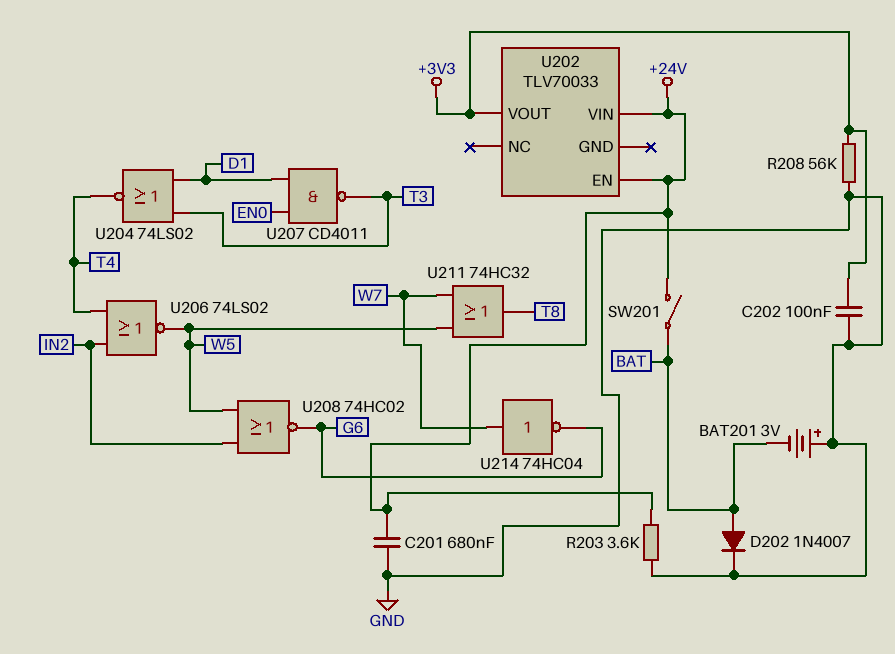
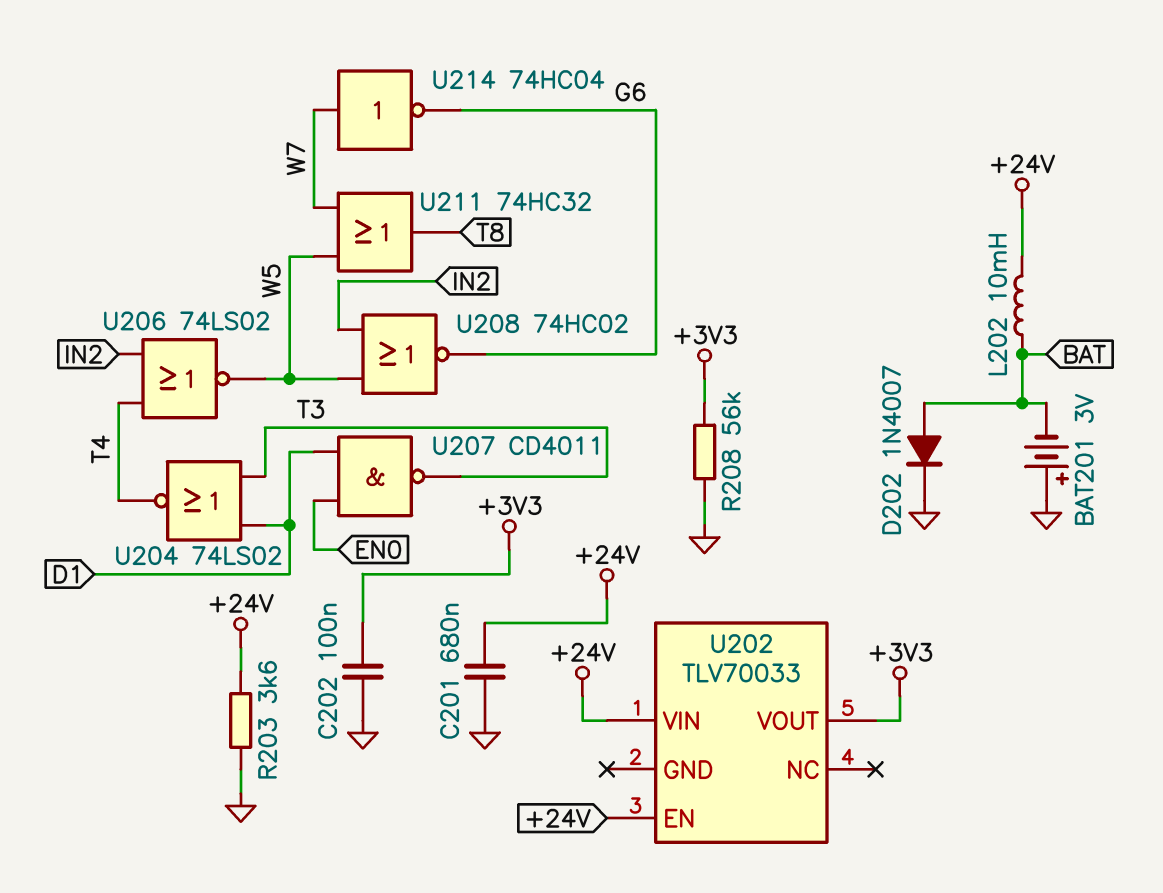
L202: none -> 10mH (+24V, BAT)
SW201: switch (+24V, BAT) -> none

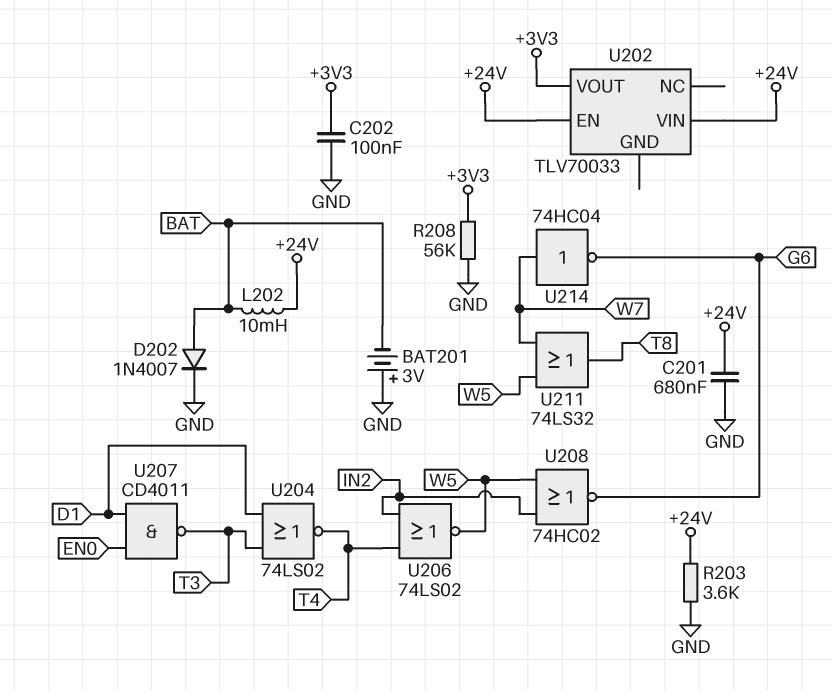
U211: OR 74HC32 (in W5, in W7, out T8) -> OR 74LS32 (in W5, in W7, out T8)

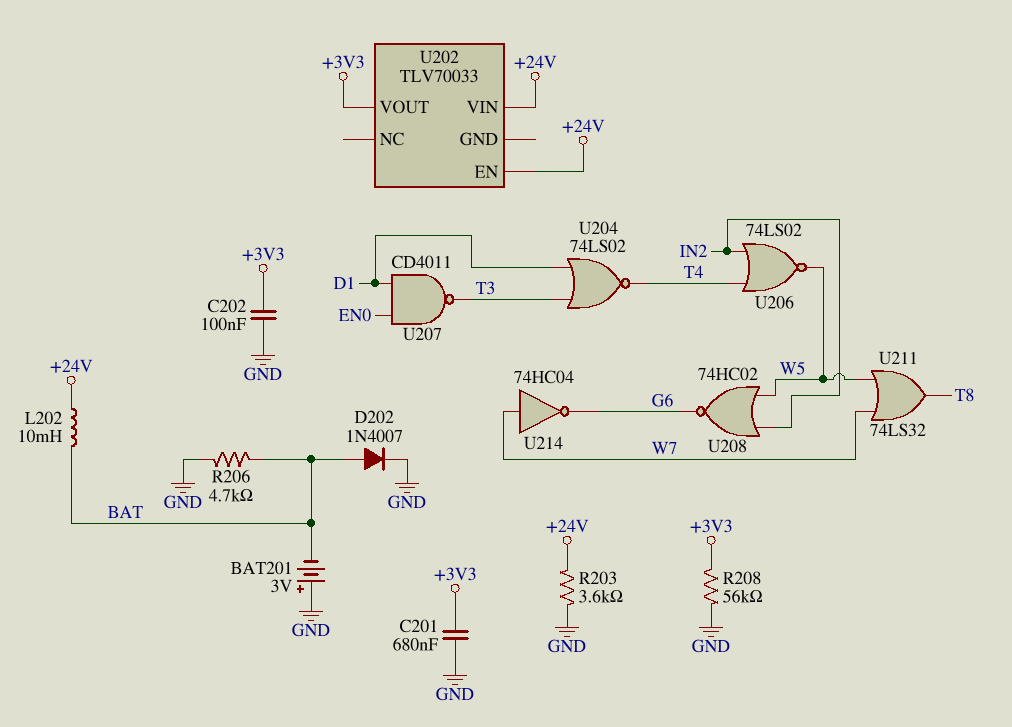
C201: 680nF (+24V, GND) -> 680nF (+3V3, GND)
R206: none -> 4.7k (BAT, GND)

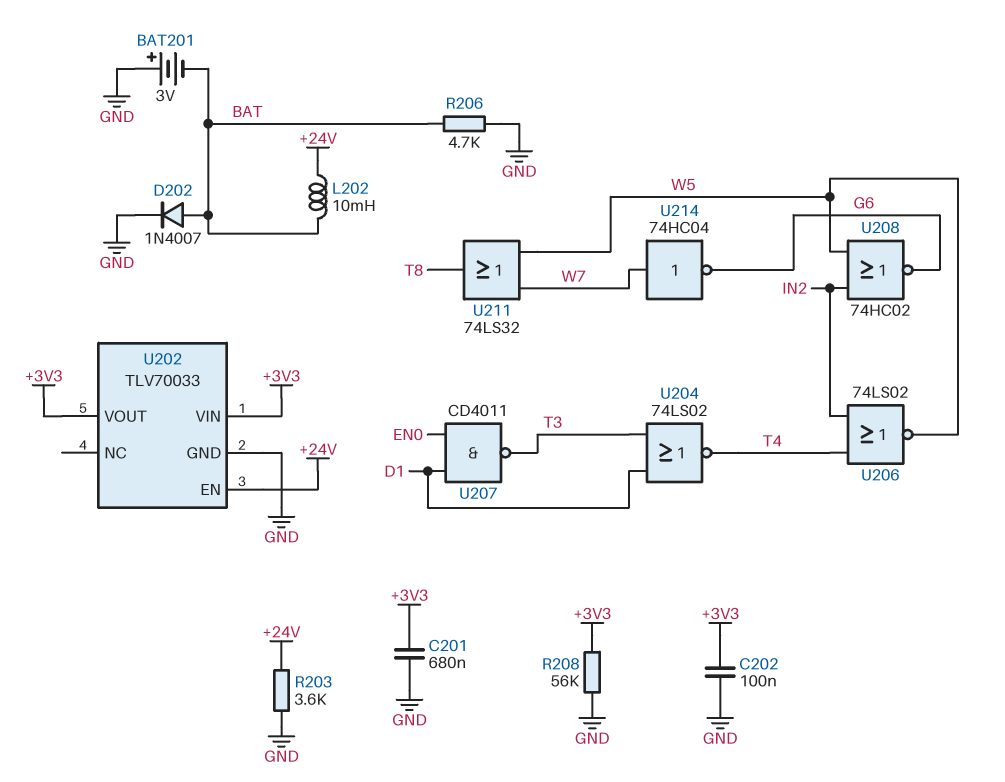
U202 pin GND: none -> GND
U202 pin VIN: +24V -> +3V3

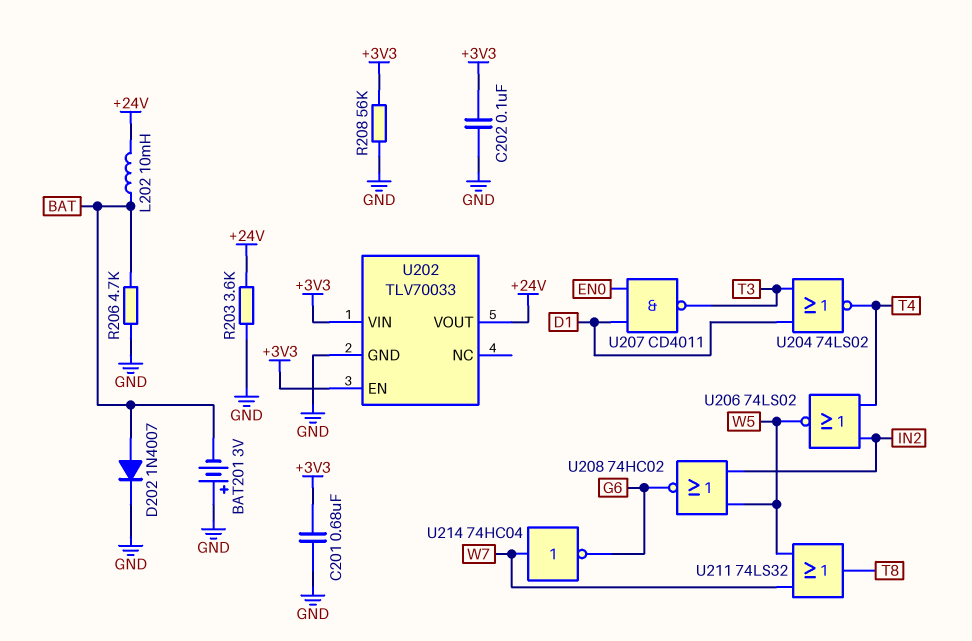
U202 pin EN: +24V -> +3V3
U202 pin VOUT: +3V3 -> +24V

